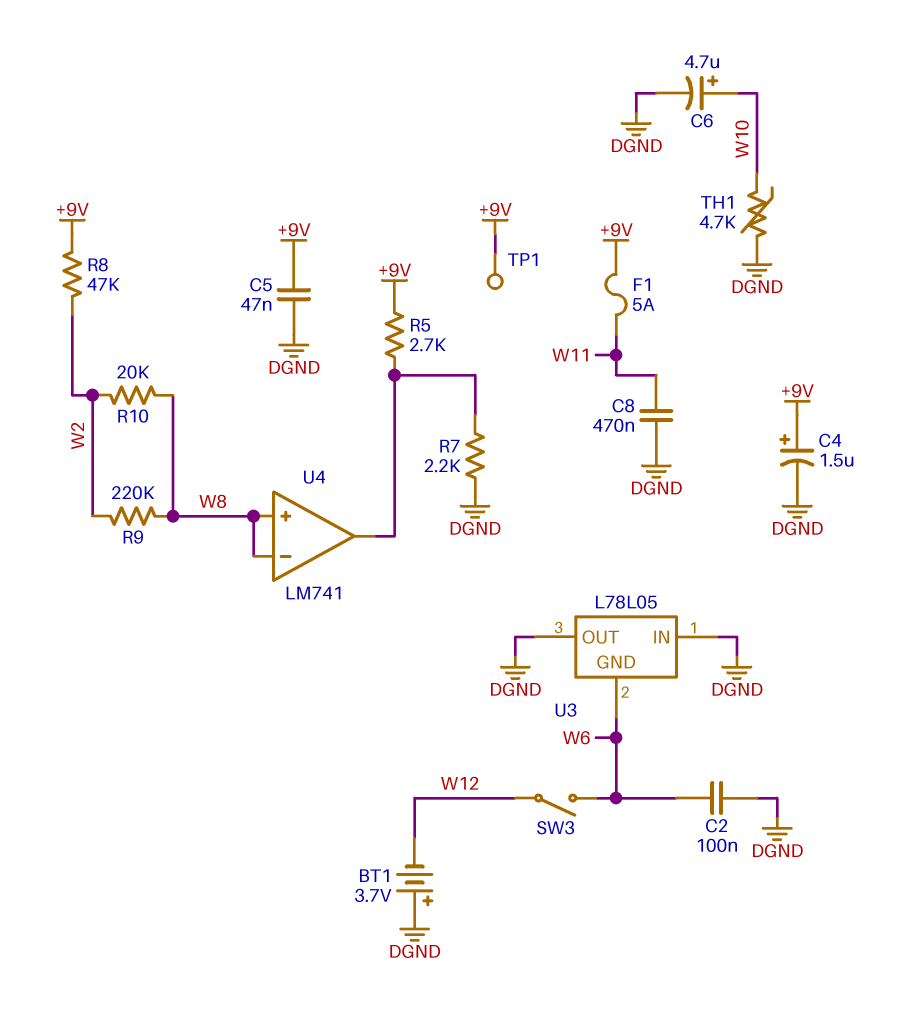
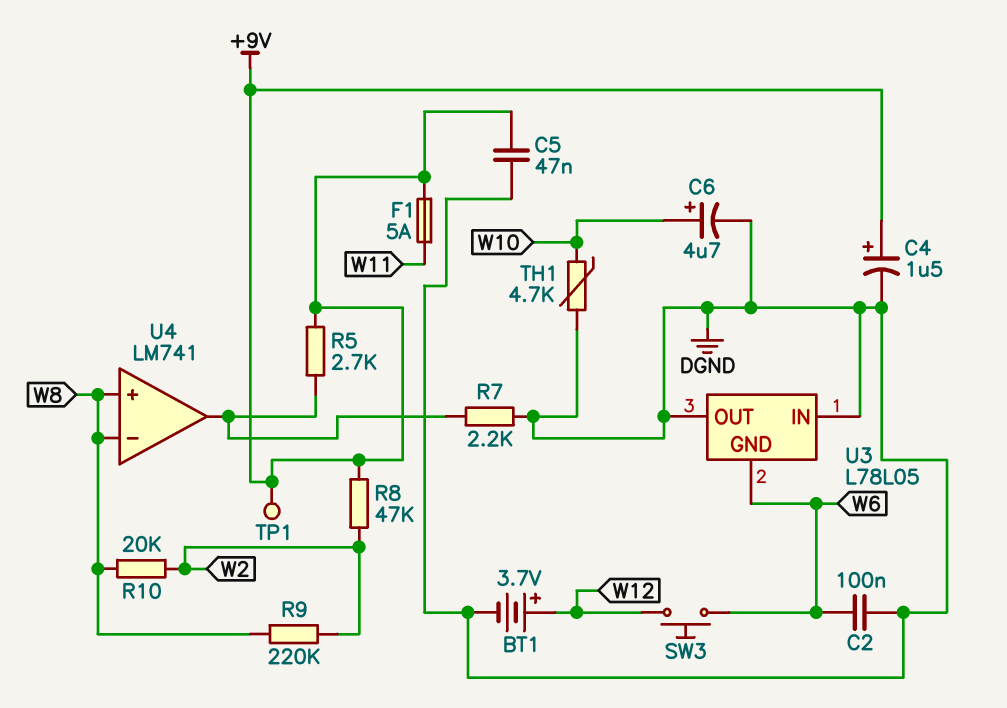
BT1: 3.7V (plus DGND, minus W12) -> 3.7V (plus W12, minus DGND)
C8: 470nF (DGND, W11) -> none
SW3: switch (W6, W12) -> button (W6, W12)

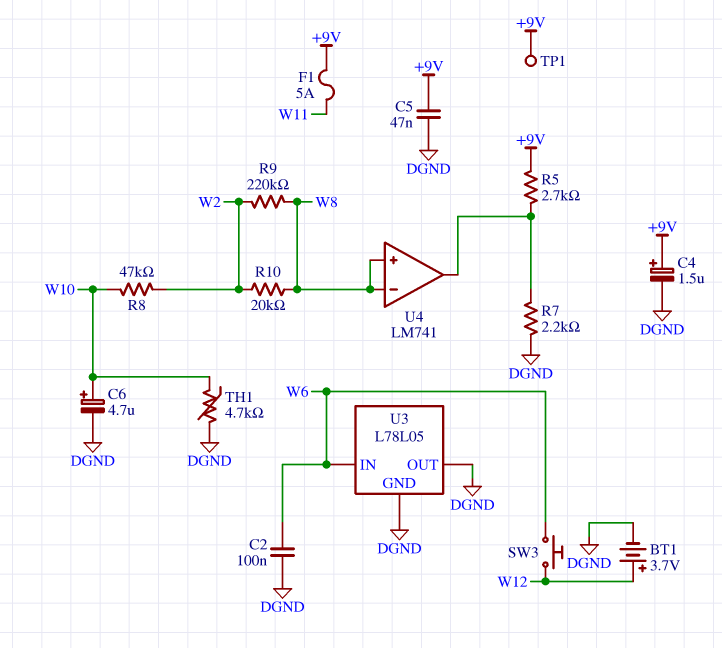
R8: 47k (+9V, W2) -> 47k (W2, W10)
U3 pin GND: W6 -> DGND
U3 pin IN: DGND -> W6

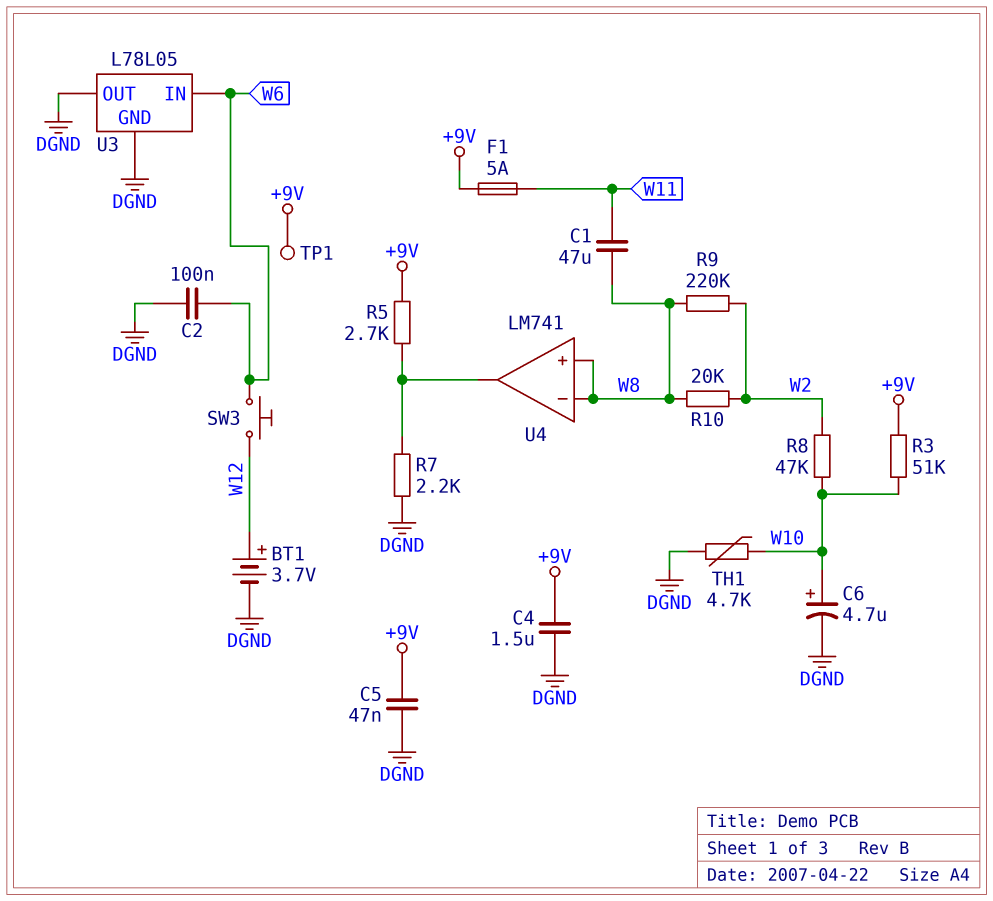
C1: none -> 47uF (W8, W11)
C4: 1.5uF (plus +9V, minus DGND) -> 1.5uF (+9V, DGND)
R3: none -> 51k (+9V, W10)

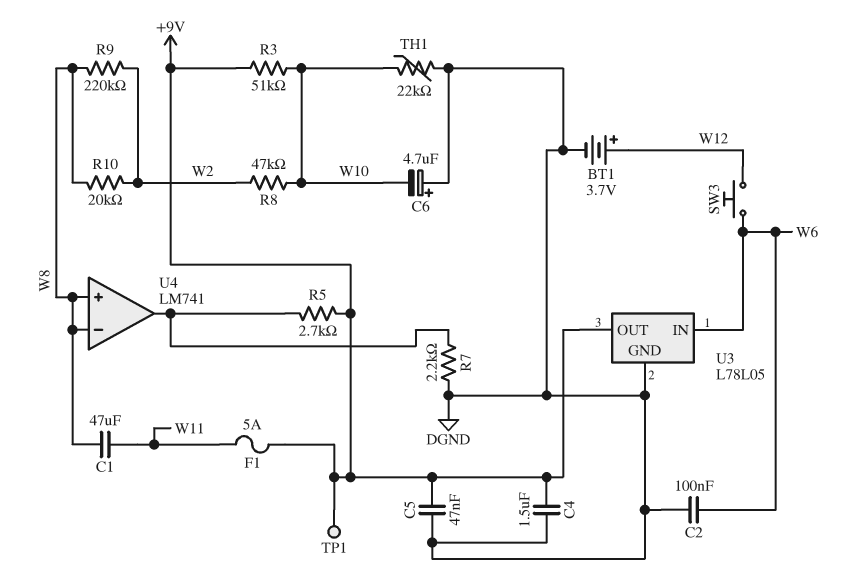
C6: 4.7uF (plus W10, minus DGND) -> 4.7uF (plus DGND, minus W10)
TH1: 4.7k (DGND, W10) -> 22k (DGND, W10)
U3 pin OUT: DGND -> +9V

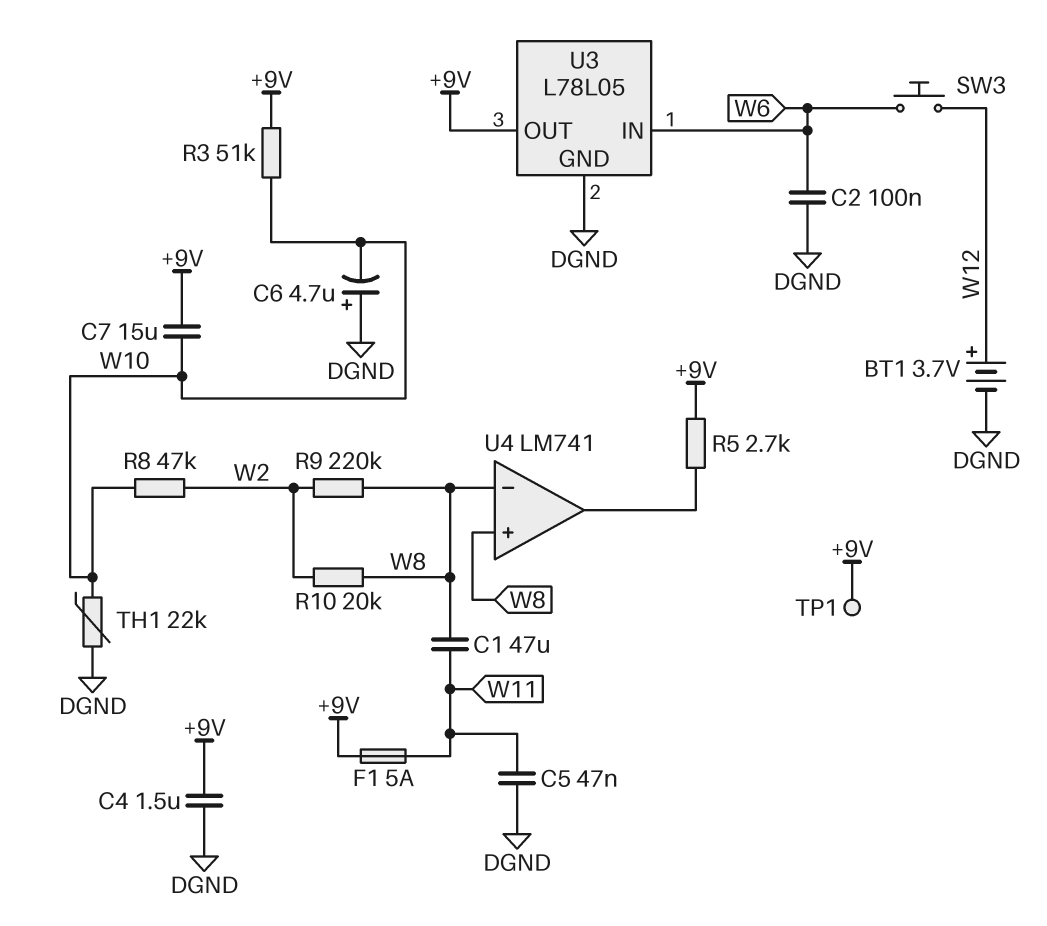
C5: 47nF (+9V, DGND) -> 47nF (DGND, W11)
C7: none -> 15uF (+9V, W10)
R7: 2.2k (DGND, U4/out) -> none

